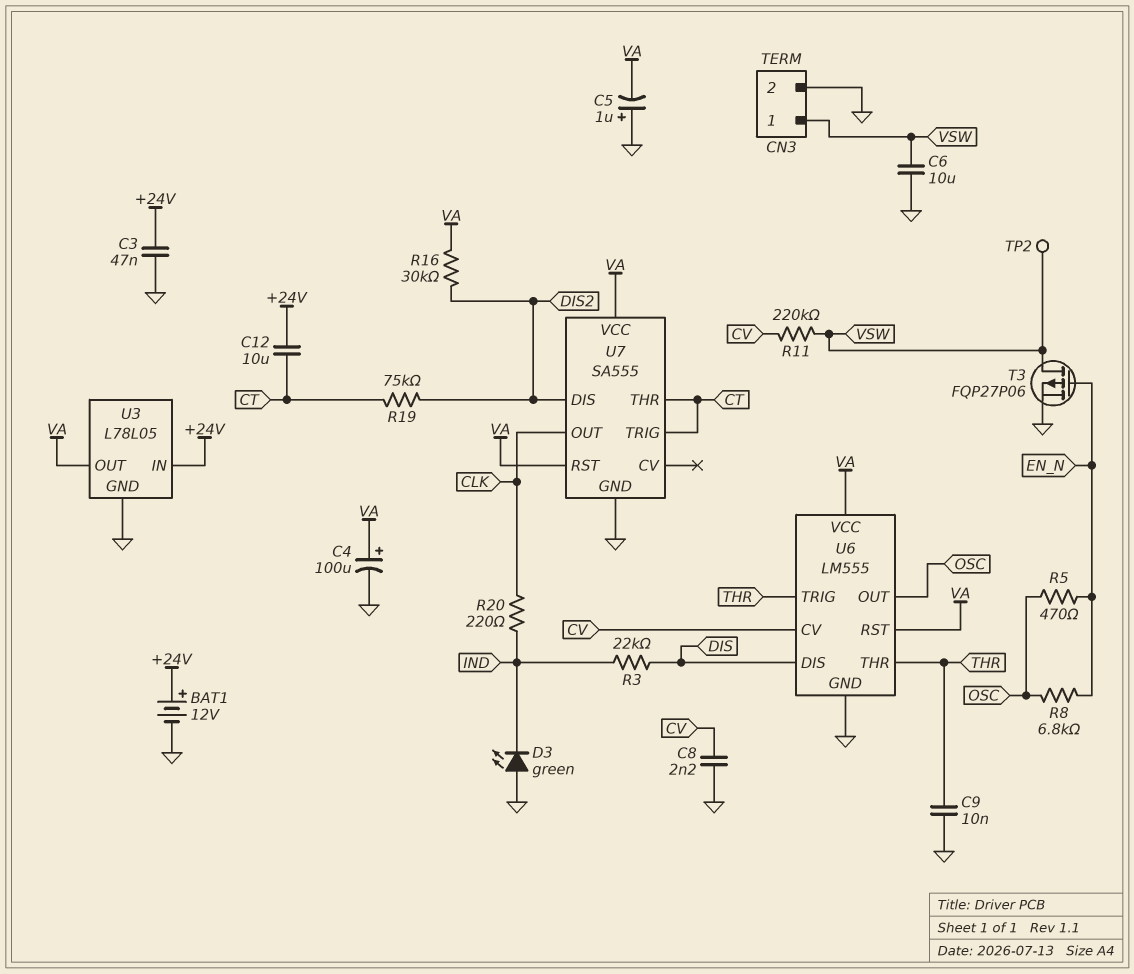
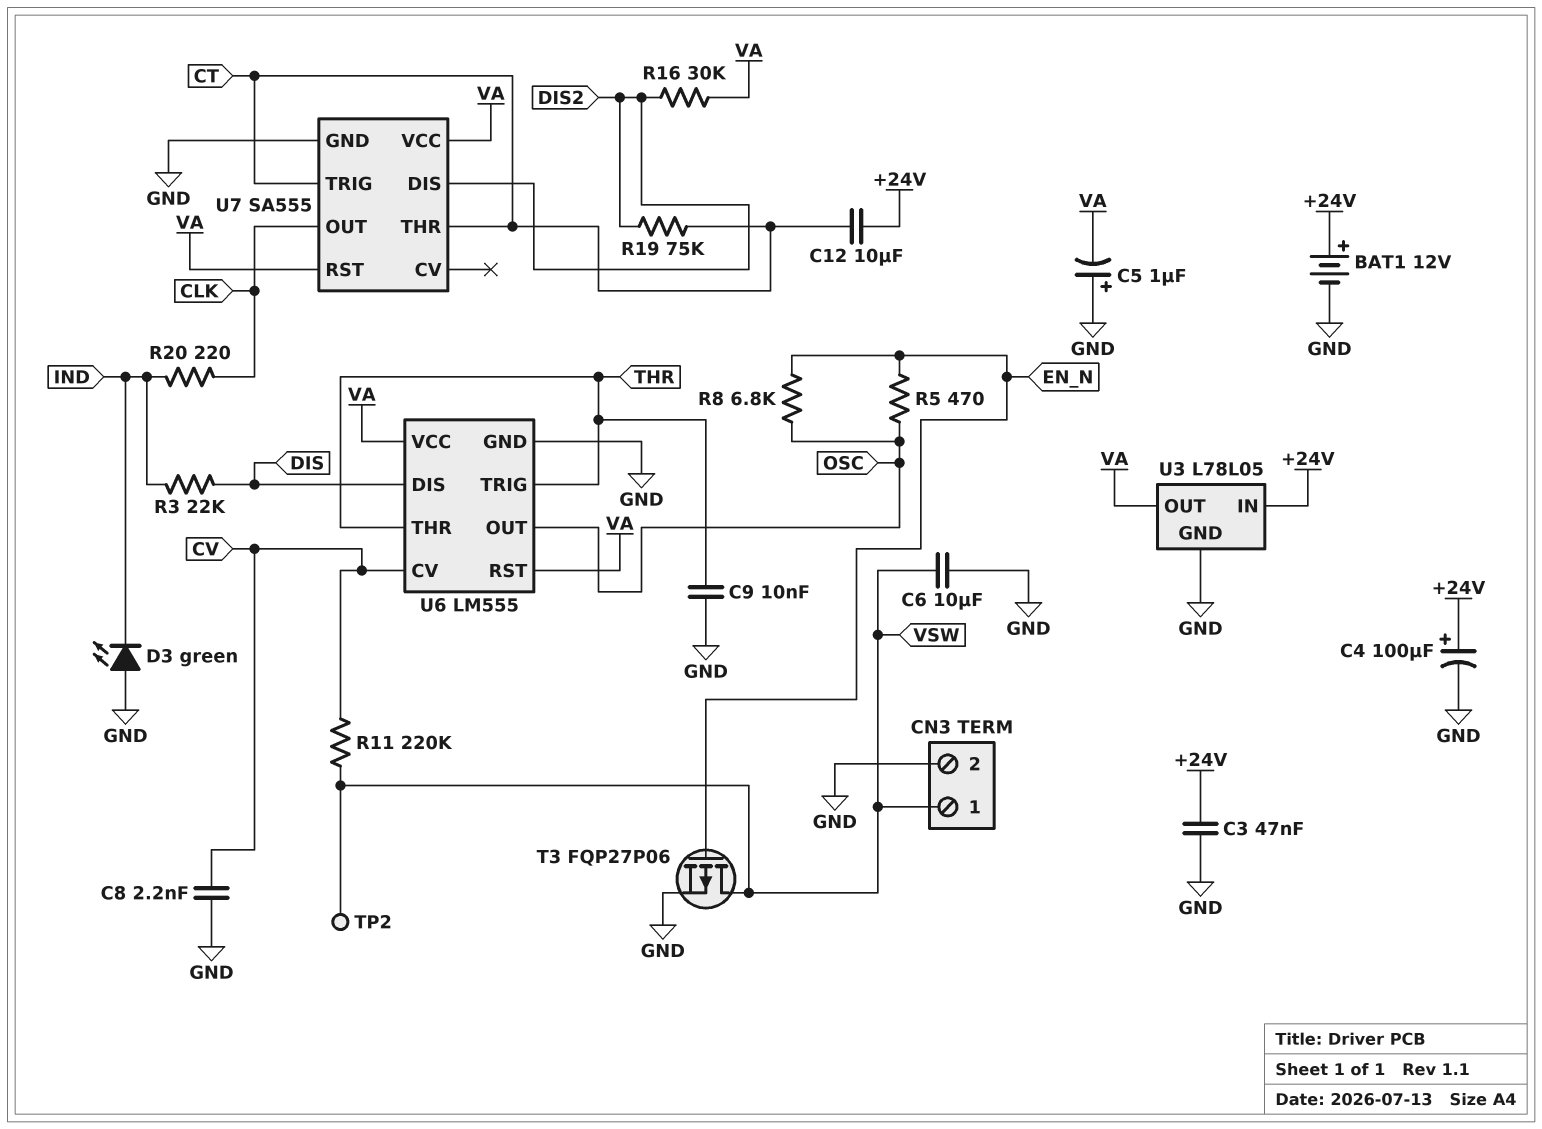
C4: 100uF (plus VA, minus GND) -> 100uF (plus +24V, minus GND)

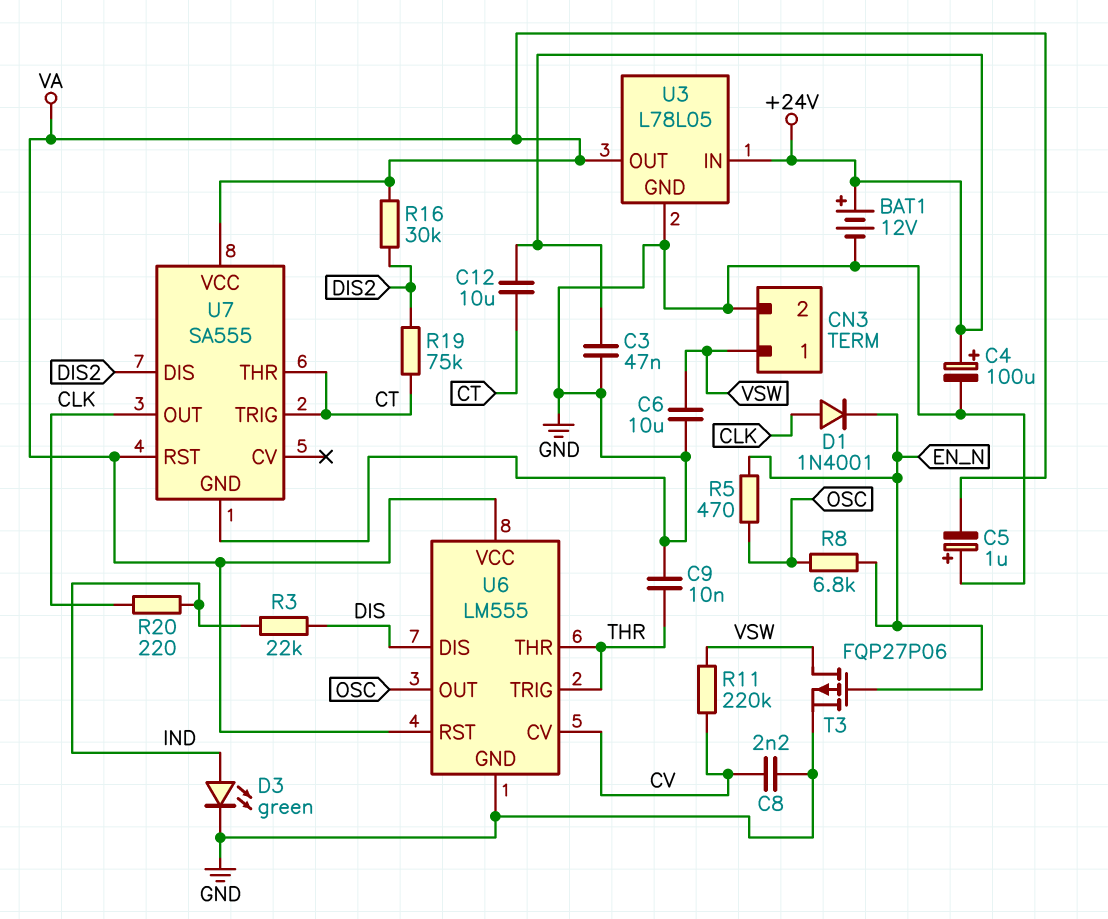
D1: none -> diode 1N4001 (A CLK, K EN_N)
D3: LED green (A GND, K IND) -> LED green (A IND, K GND)
TP2: test point (VSW) -> none

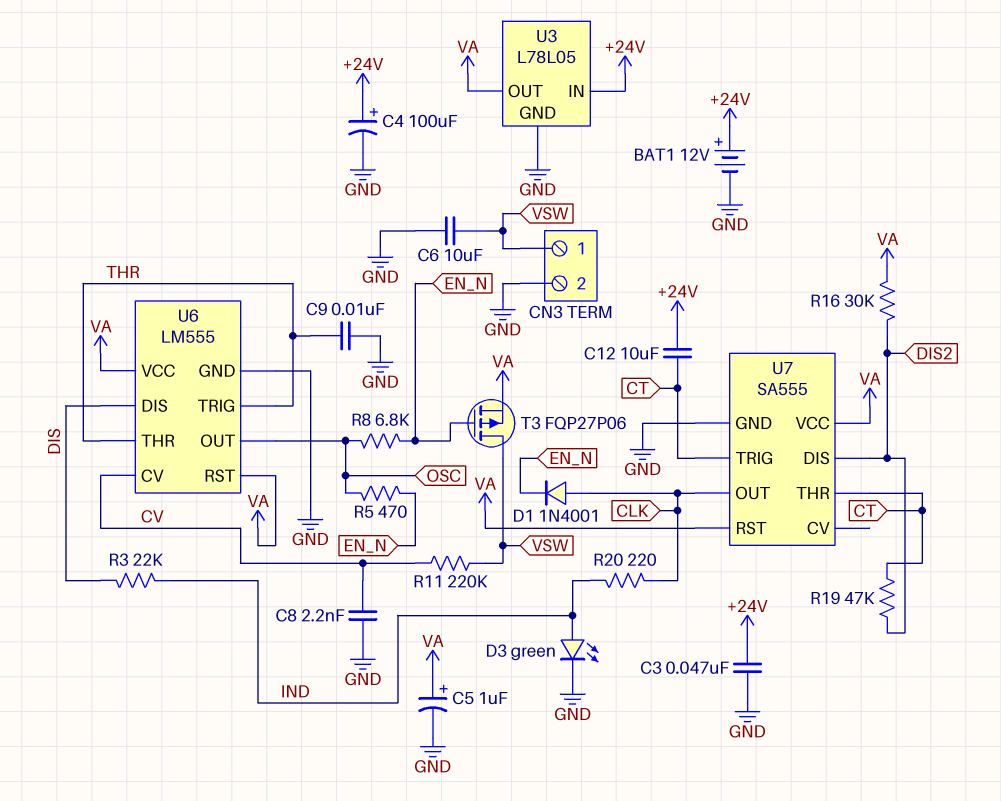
C5: 1uF (plus GND, minus VA) -> 1uF (plus VA, minus GND)
R19: 75k (CT, DIS2) -> 47k (CT, DIS2)
T3: PMOS FQP27P06 (G EN_N, D VSW, S GND) -> PMOS FQP27P06 (G EN_N, D VSW, S VA)

